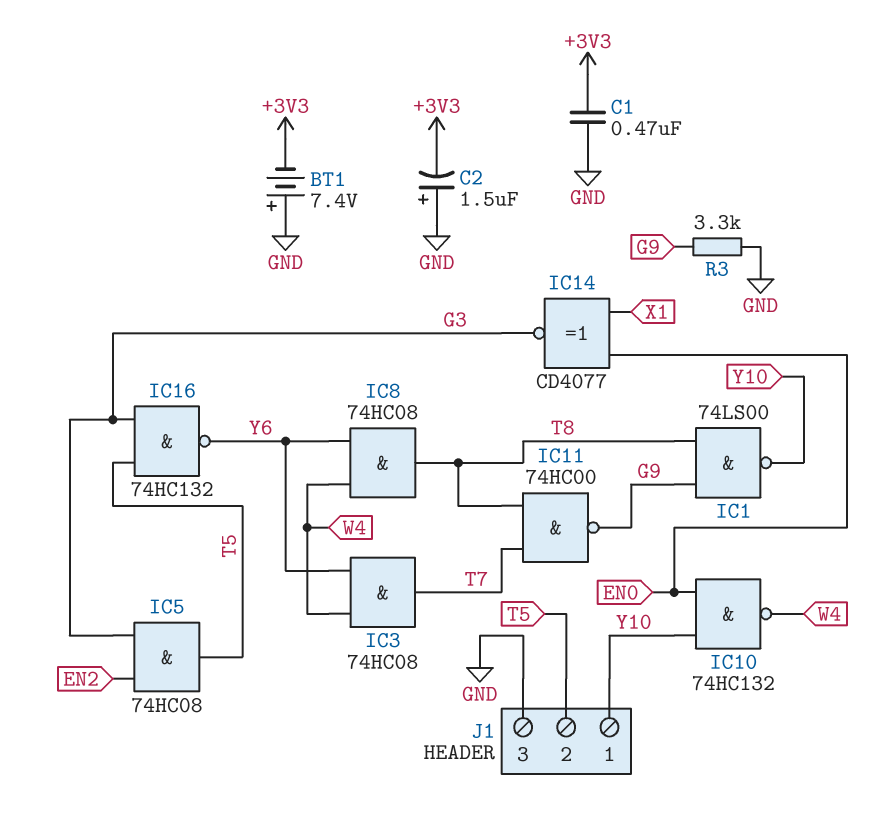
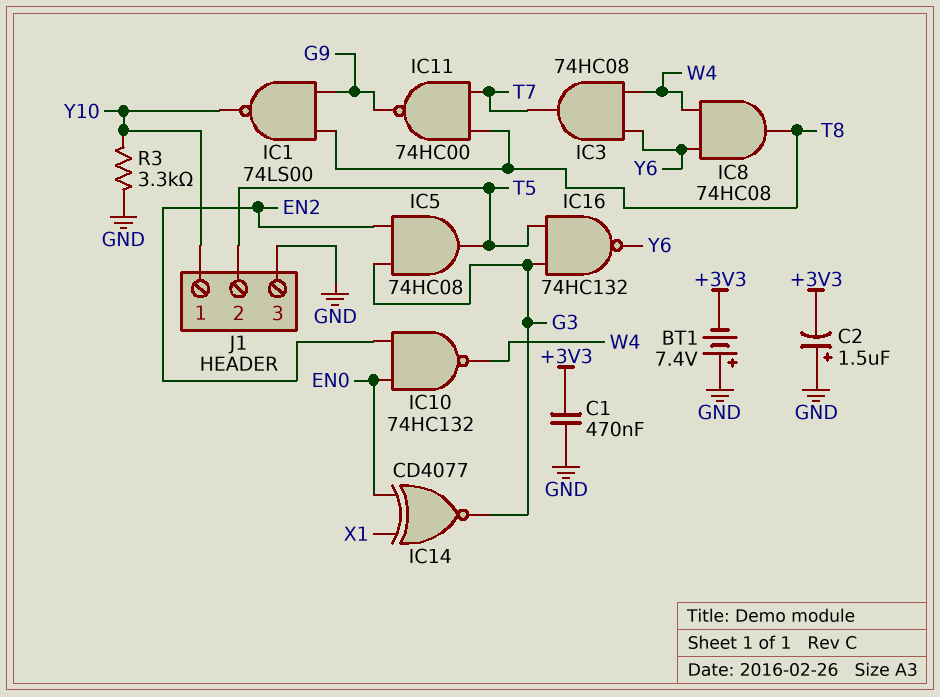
IC10: NAND 74HC132 (in EN0, in Y10, out W4) -> NAND 74HC132 (in EN0, in EN2, out W4)
R3: 3.3k (G9, GND) -> 3.3k (GND, Y10)

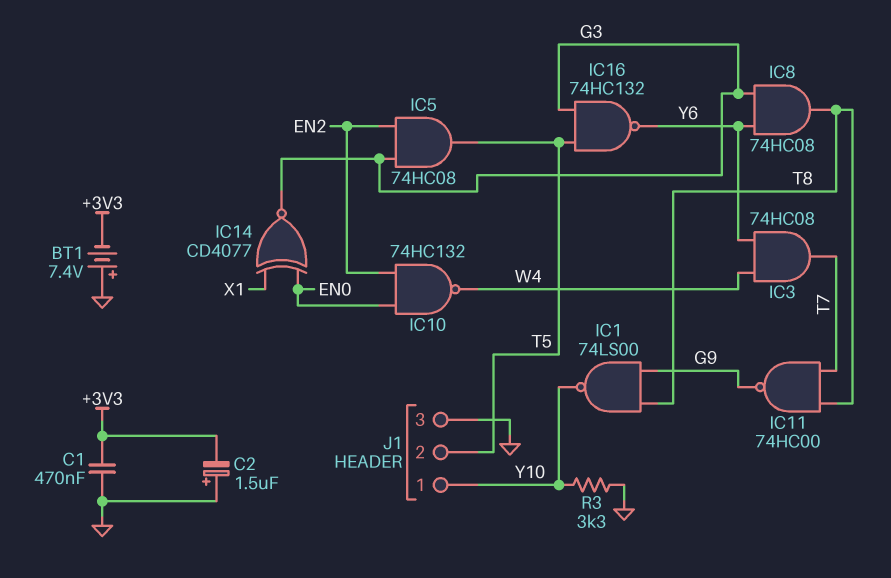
IC8: AND 74HC08 (in W4, in Y6, out T8) -> AND 74HC08 (in G3, in Y6, out T8)

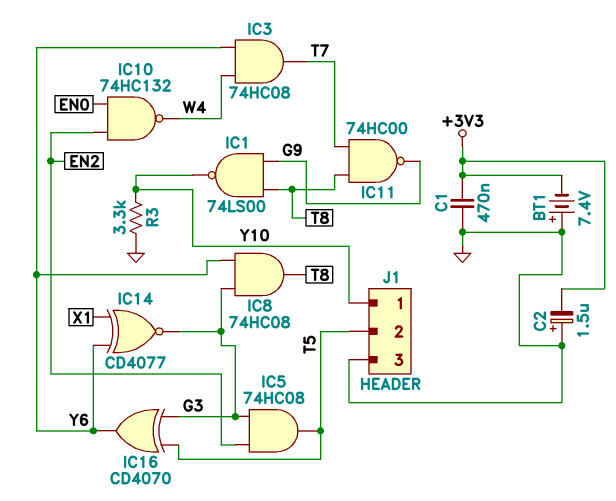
IC14: XNOR CD4077 (in EN0, in X1, out G3) -> XNOR CD4077 (in X1, in Y6, out G3)
IC16: NAND 74HC132 (in G3, in T5, out Y6) -> XOR CD4070 (in G3, in T5, out Y6)

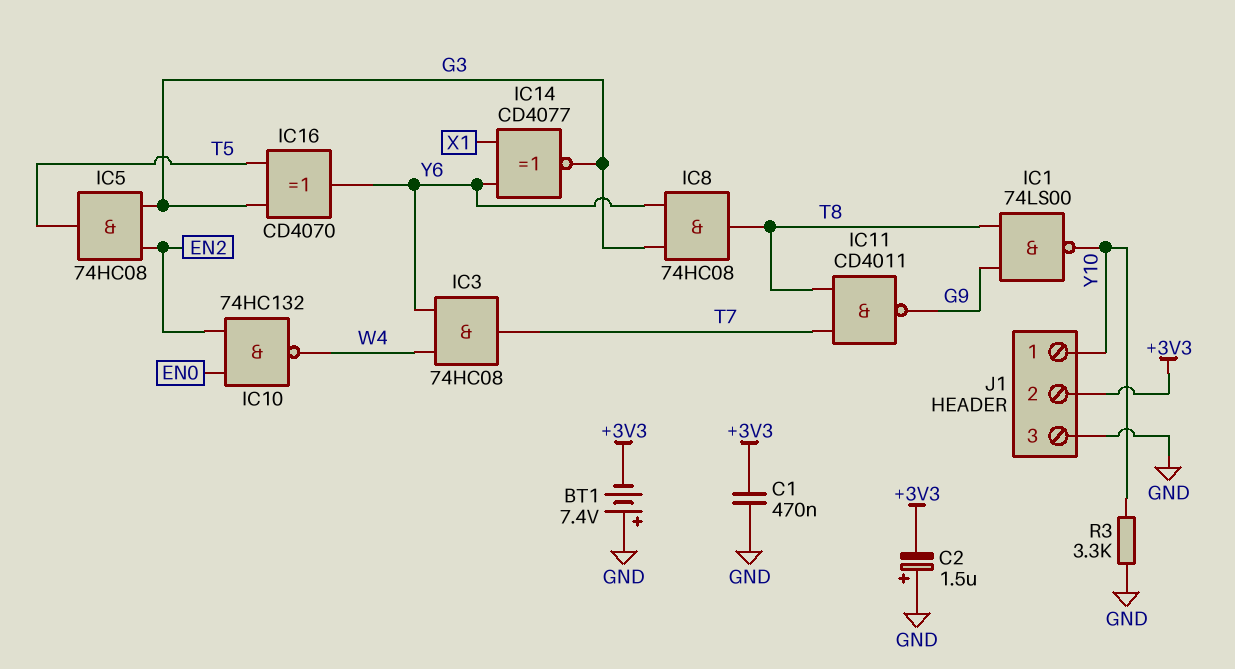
IC11: NAND 74HC00 (in T7, in T8, out G9) -> NAND CD4011 (in T7, in T8, out G9)
J1 pin 2: T5 -> +3V3

